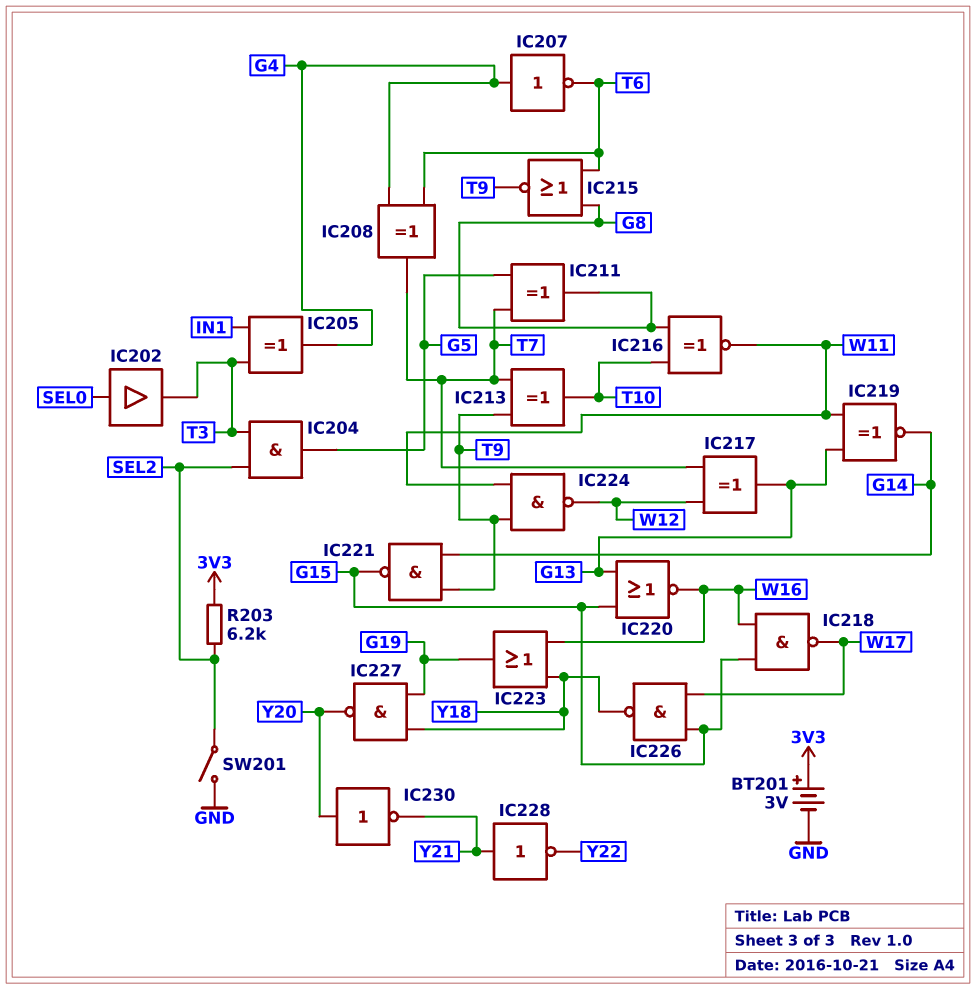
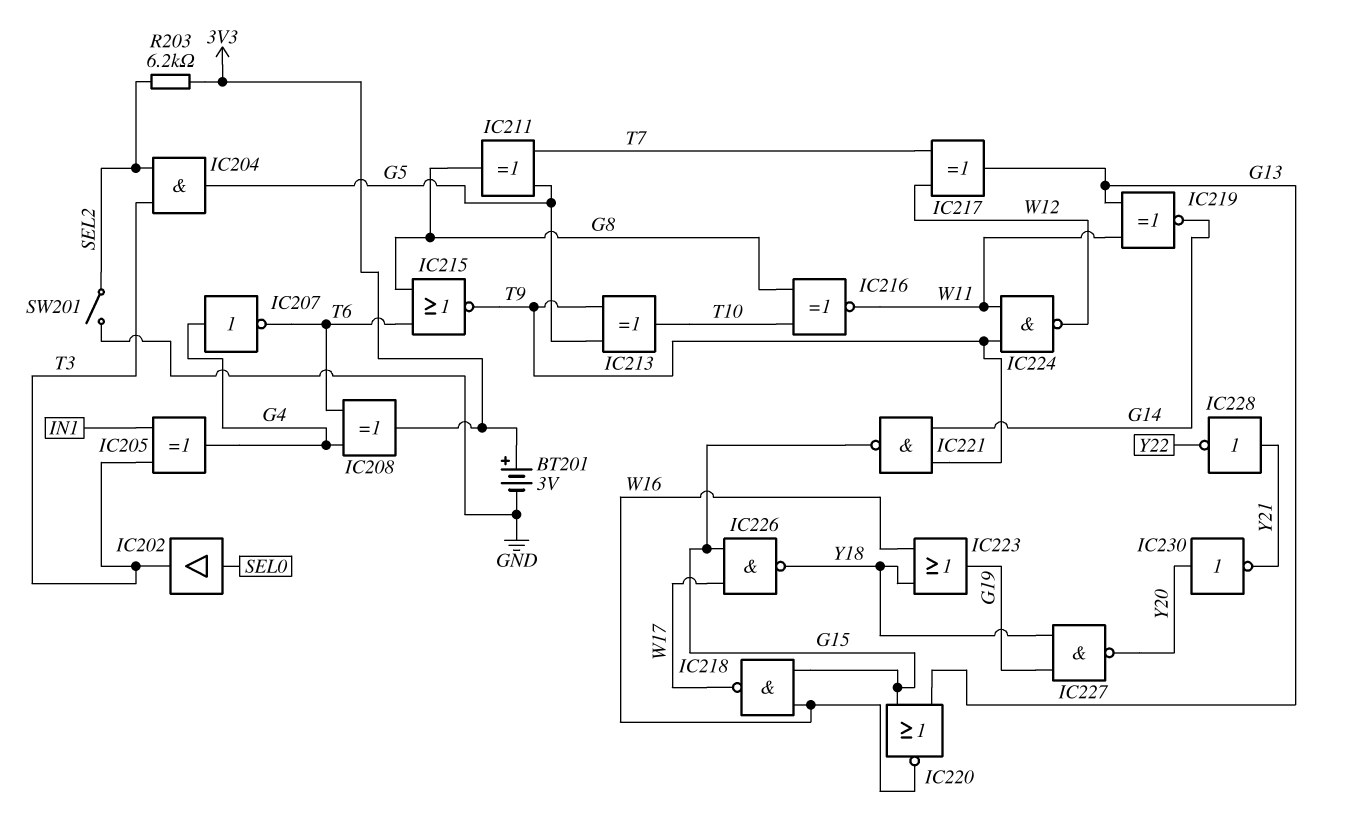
IC208: XOR (in G4, in T6, out T7) -> XOR (in G4, in T6, out 3V3)
IC213: XOR (in T7, in T9, out T10) -> XOR (in G5, in T9, out T10)

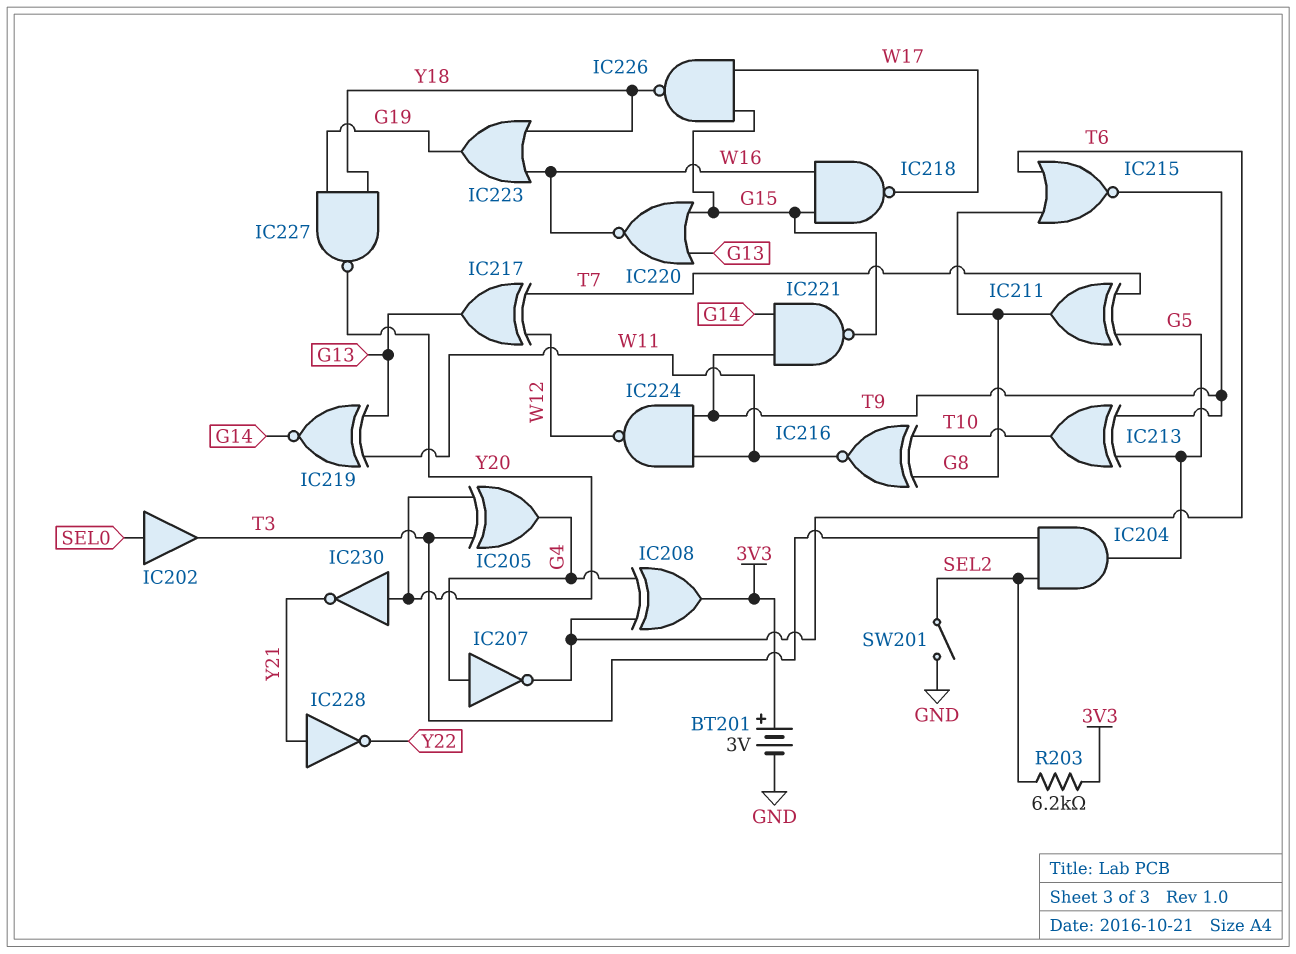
IC205: XOR (in IN1, in T3, out G4) -> XOR (in T3, in Y20, out G4)

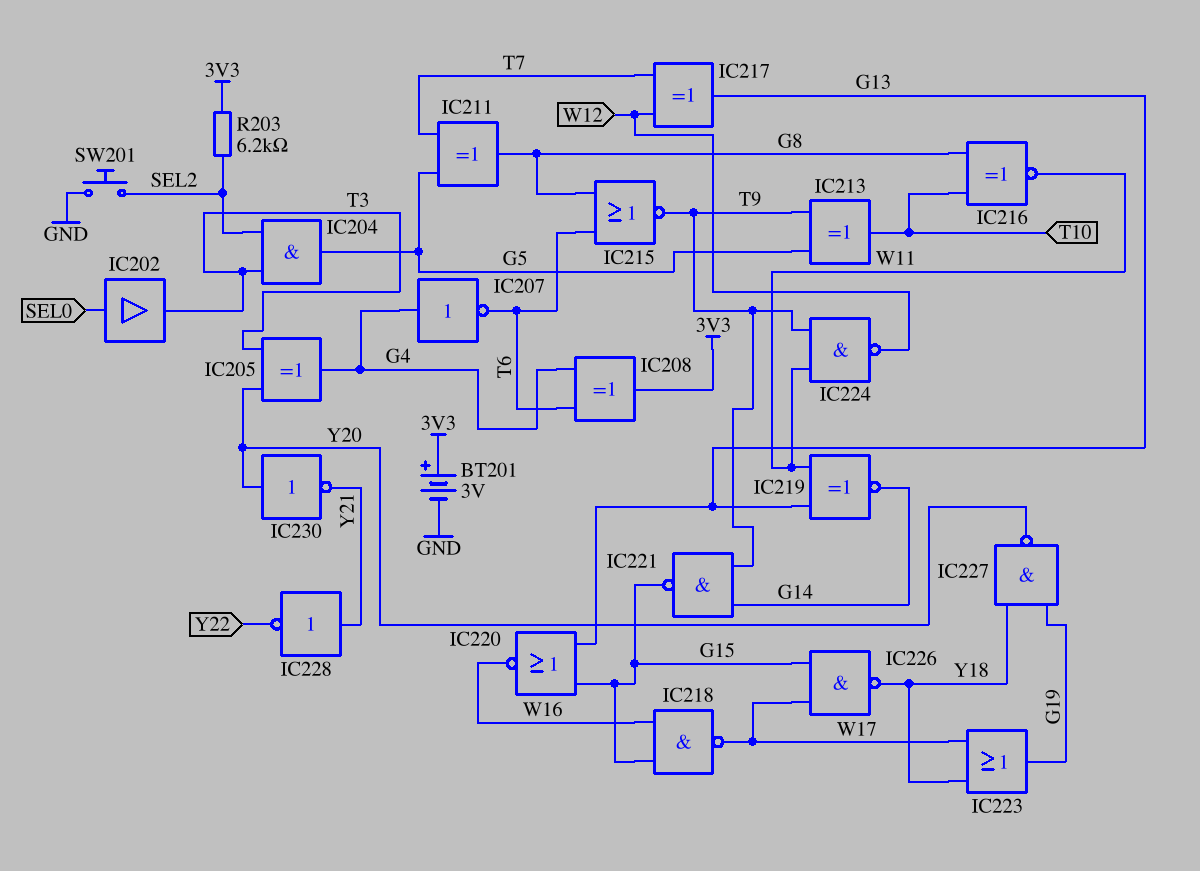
IC223: OR (in W16, in Y18, out G19) -> OR (in W17, in Y18, out G19)
SW201: switch (GND, SEL2) -> button (GND, SEL2)

